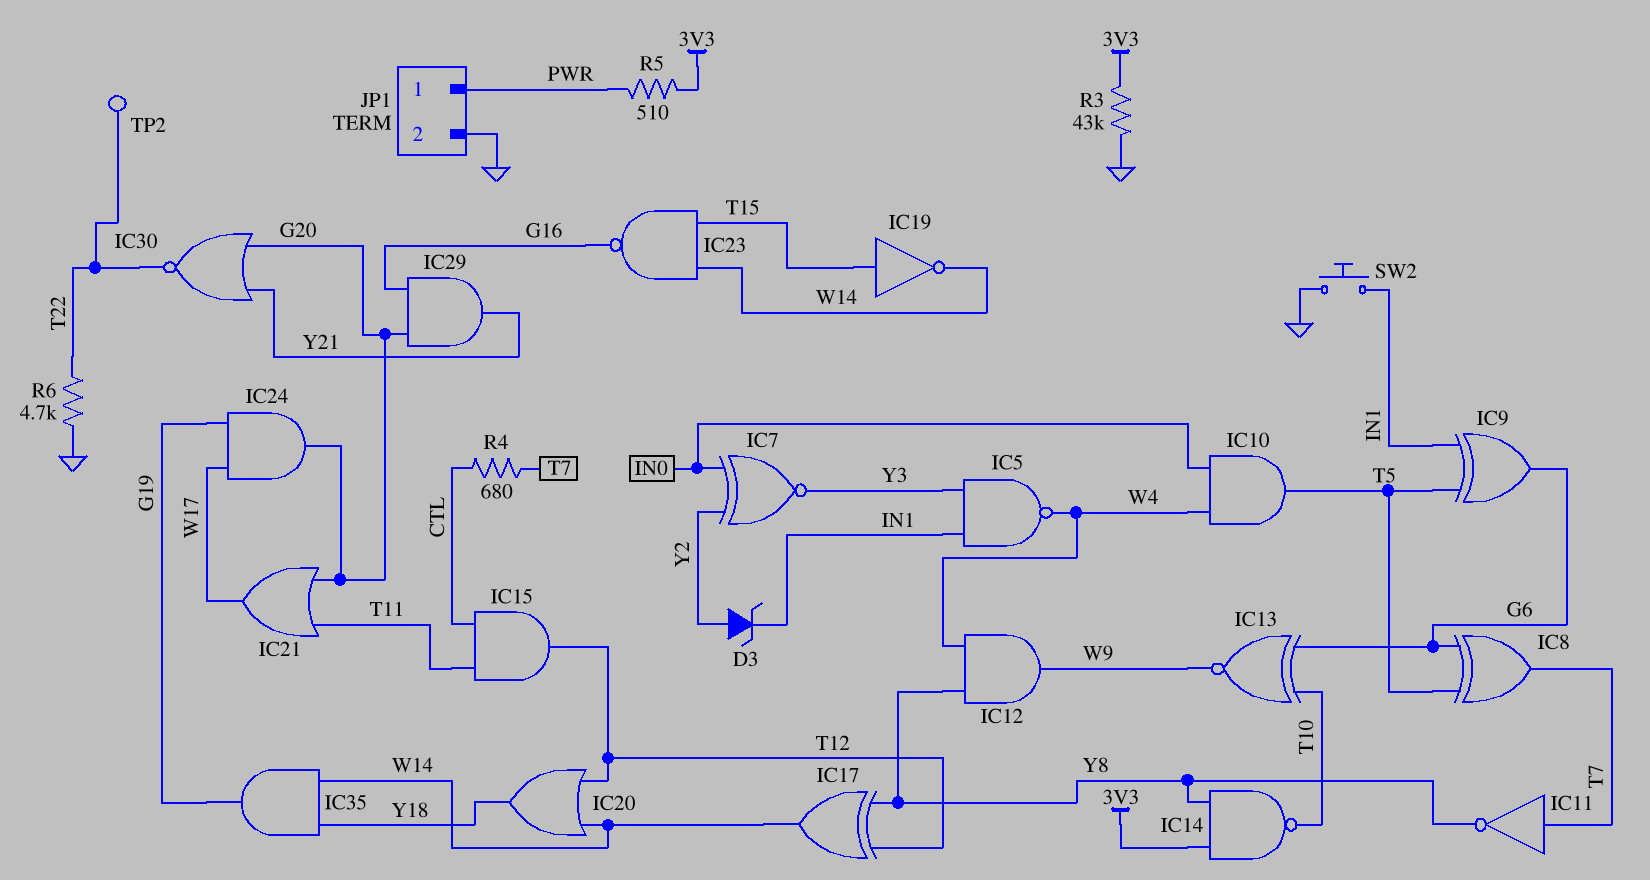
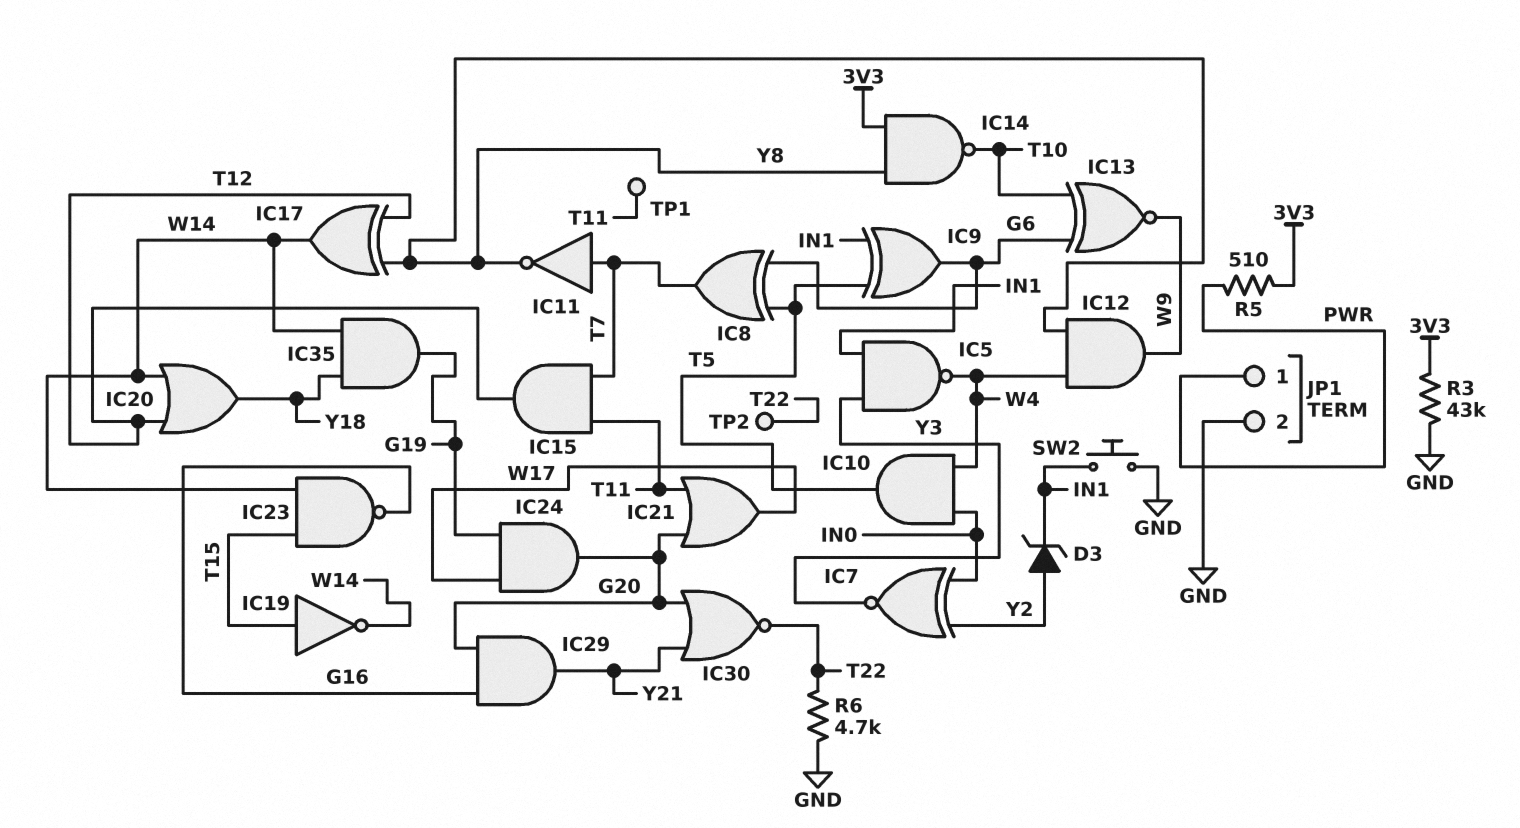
IC15: AND (in CTL, in T11, out T12) -> AND (in T7, in T11, out T12)
R4: 680 (CTL, T7) -> none
TP1: none -> test point (T11)

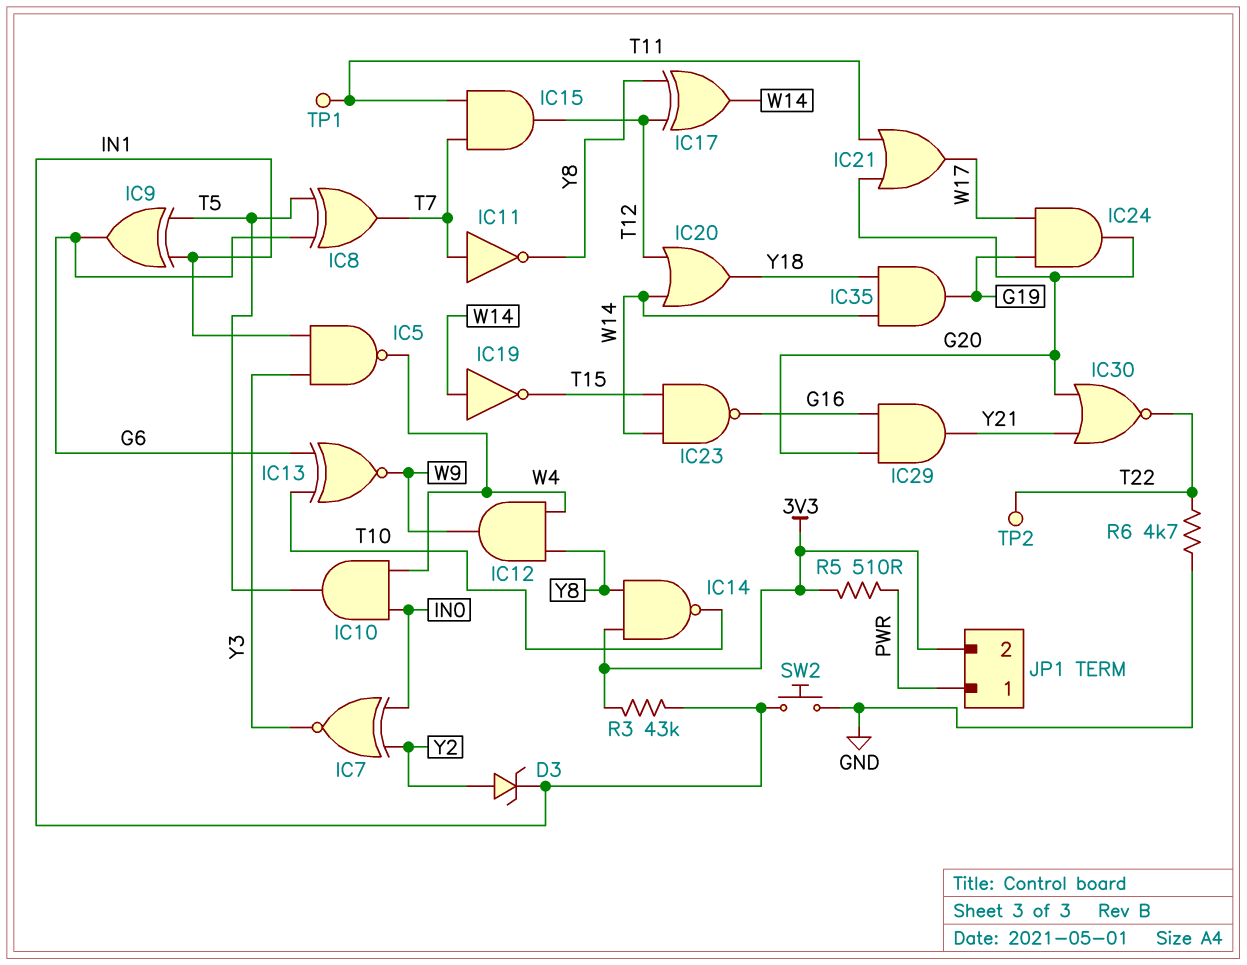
IC19: NOT (in T15, out W14) -> NOT (in W14, out T15)
JP1 pin 2: GND -> 3V3
R3: 43k (3V3, GND) -> 43k (3V3, IN1)

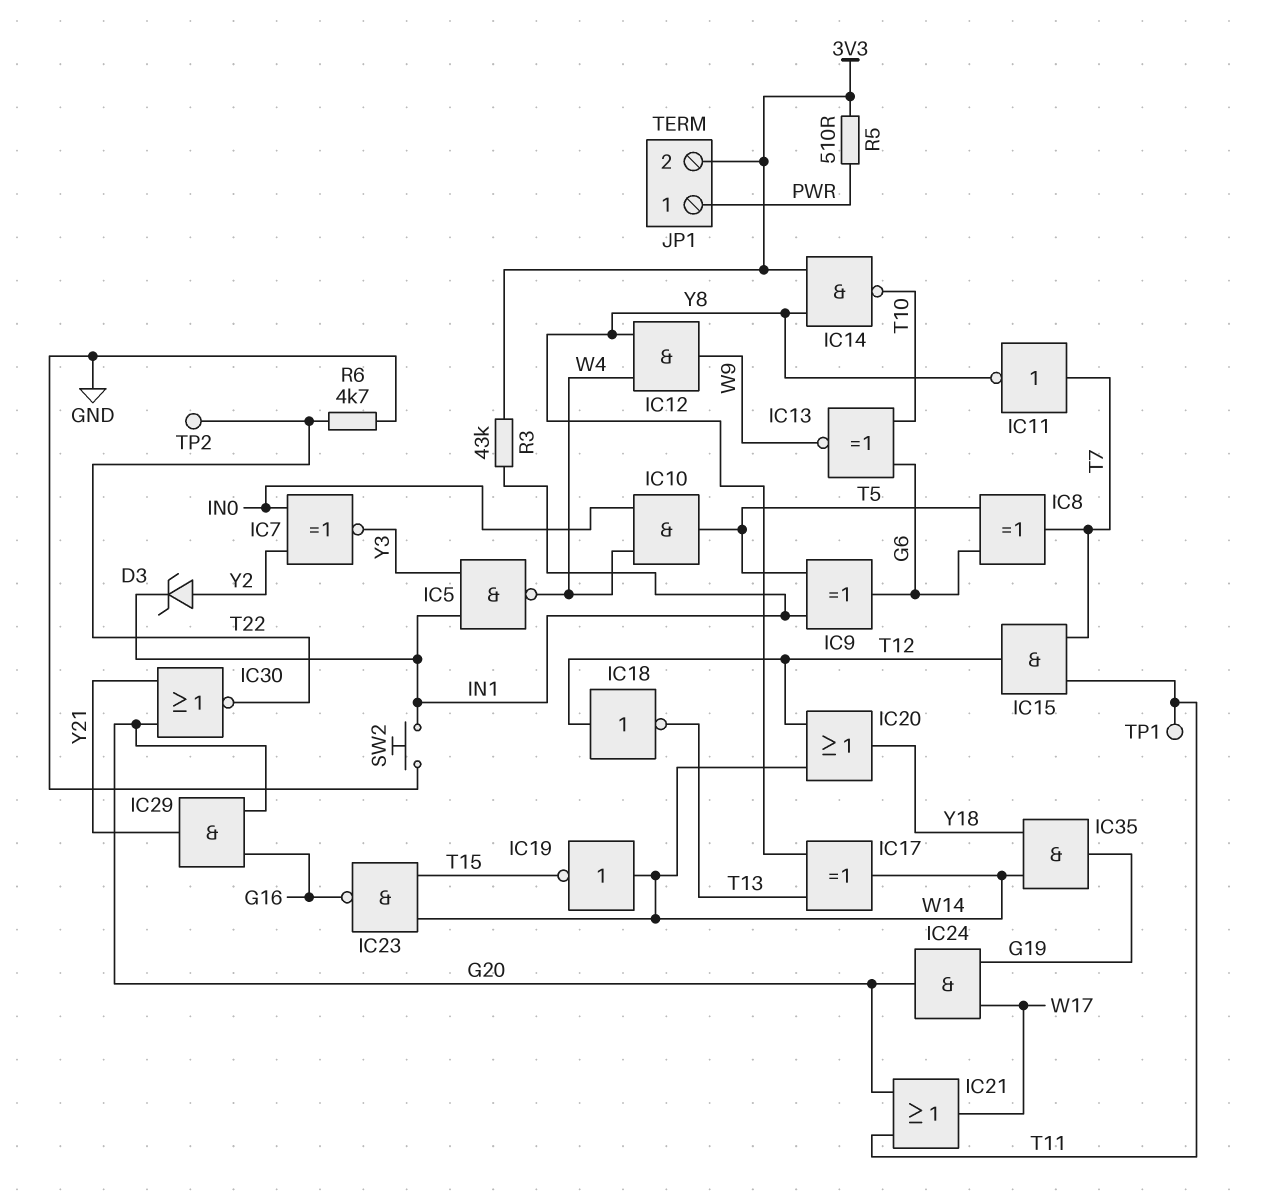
IC17: XOR (in T12, in Y8, out W14) -> XOR (in T13, in Y8, out W14)
IC18: none -> NOT (in T12, out T13)

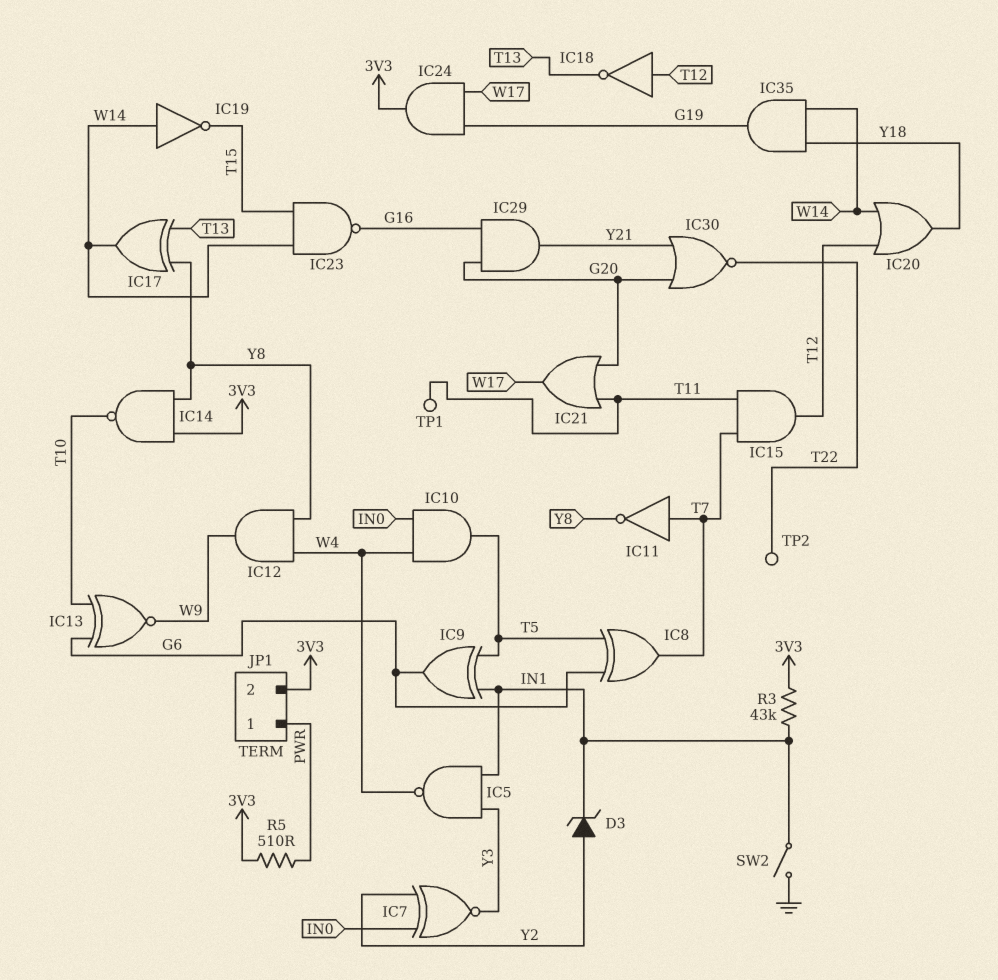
IC24: AND (in G19, in W17, out G20) -> AND (in G19, in W17, out 3V3)
R6: 4.7k (GND, T22) -> none
SW2: button (GND, IN1) -> switch (GND, IN1)

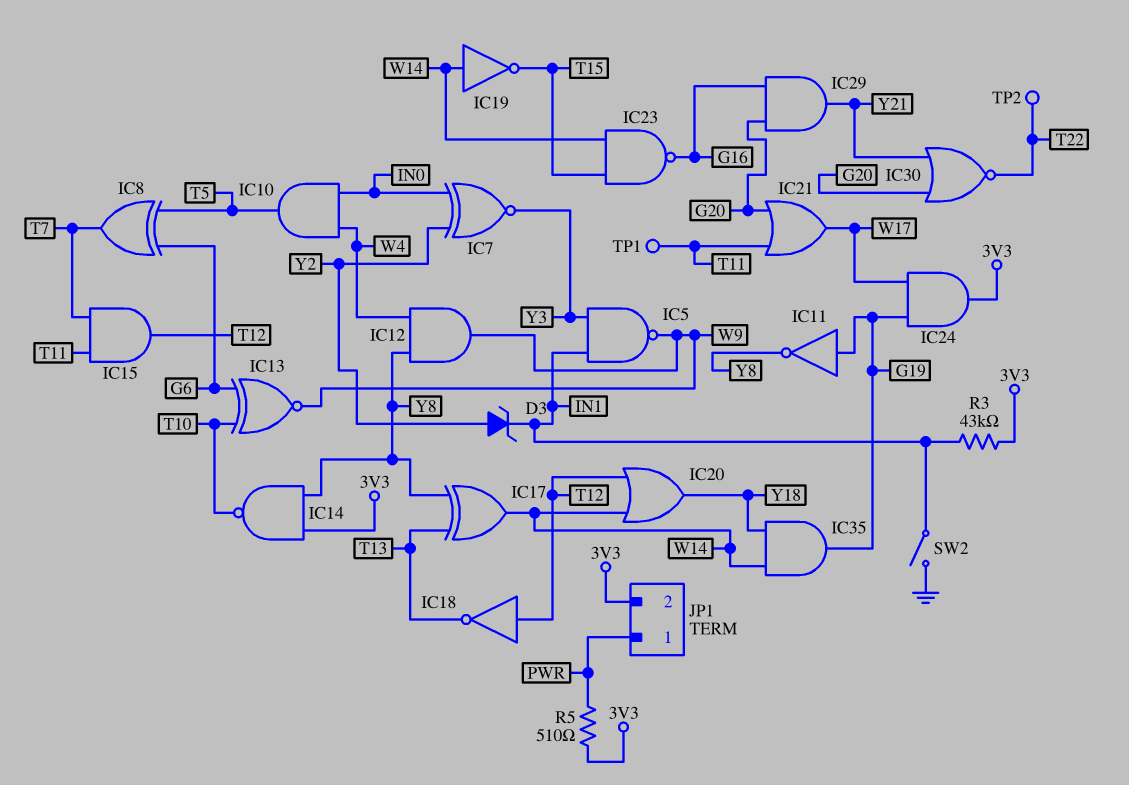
IC5: NAND (in IN1, in Y3, out W4) -> NAND (in IN1, in Y3, out W9)
IC9: XOR (in IN1, in T5, out G6) -> none
IC11: NOT (in T7, out Y8) -> NOT (in G19, out Y8)

